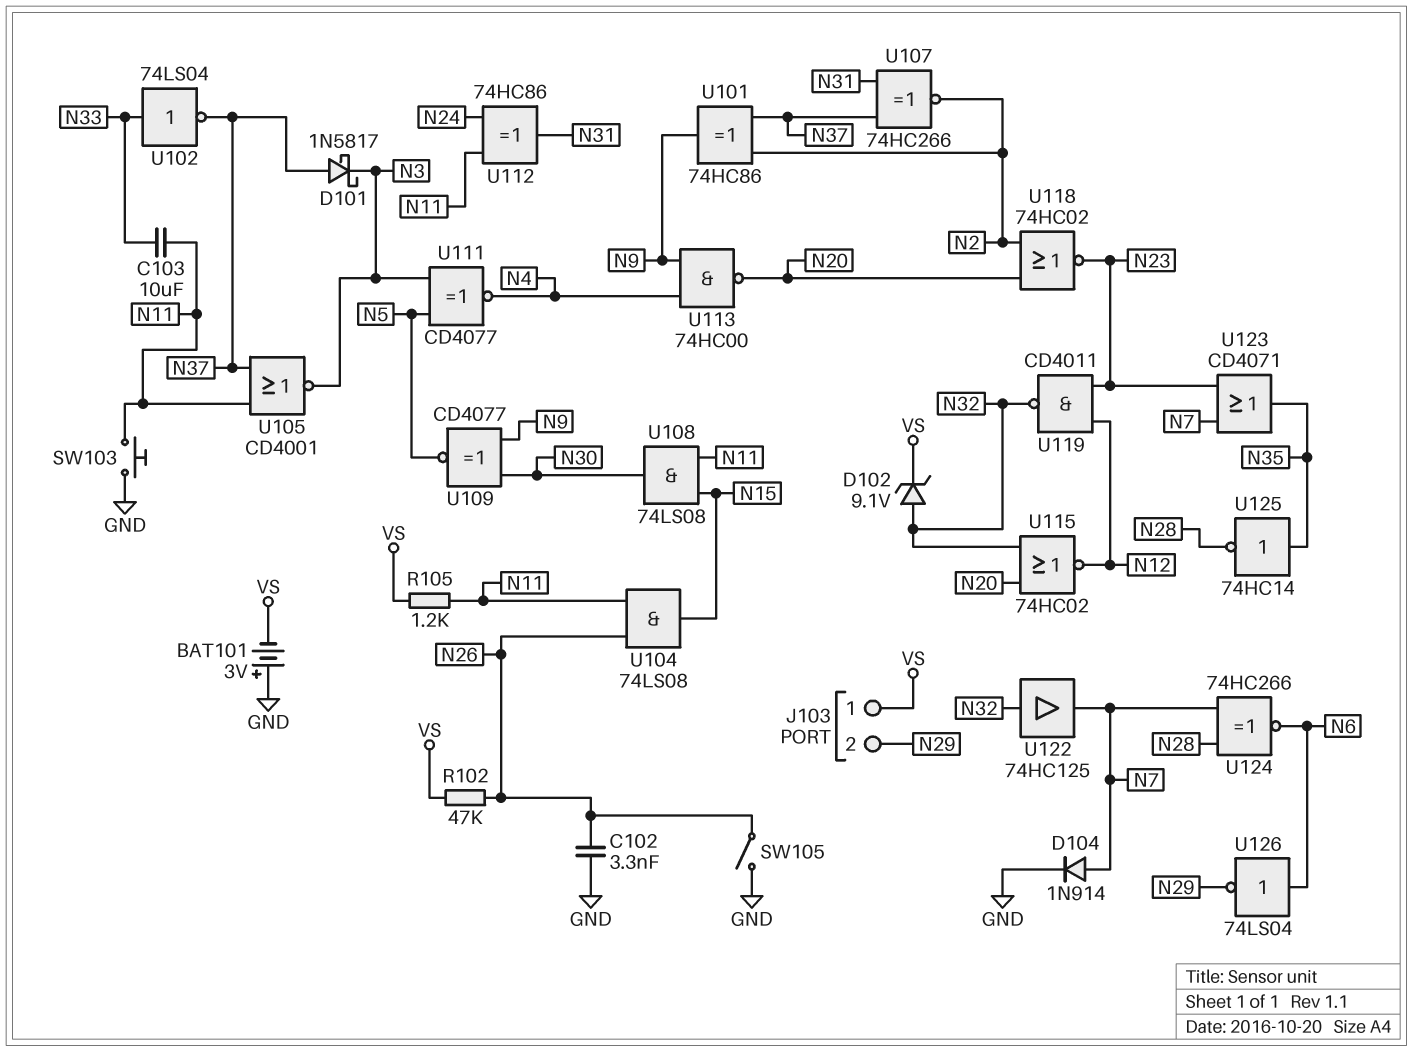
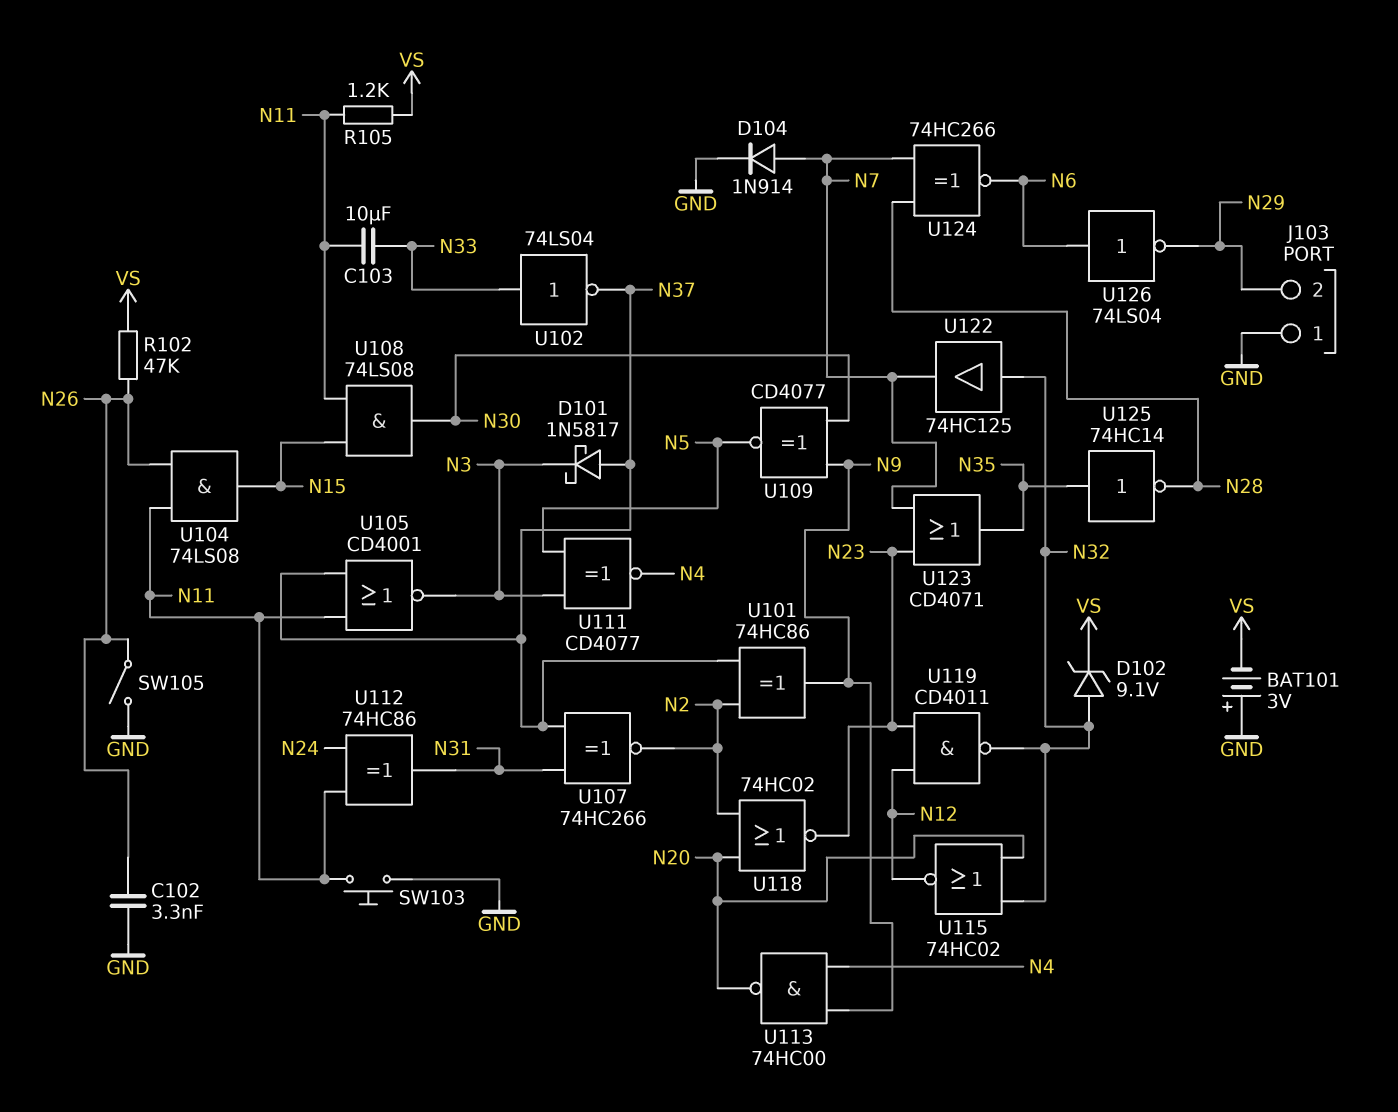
J103 pin 1: VS -> GND

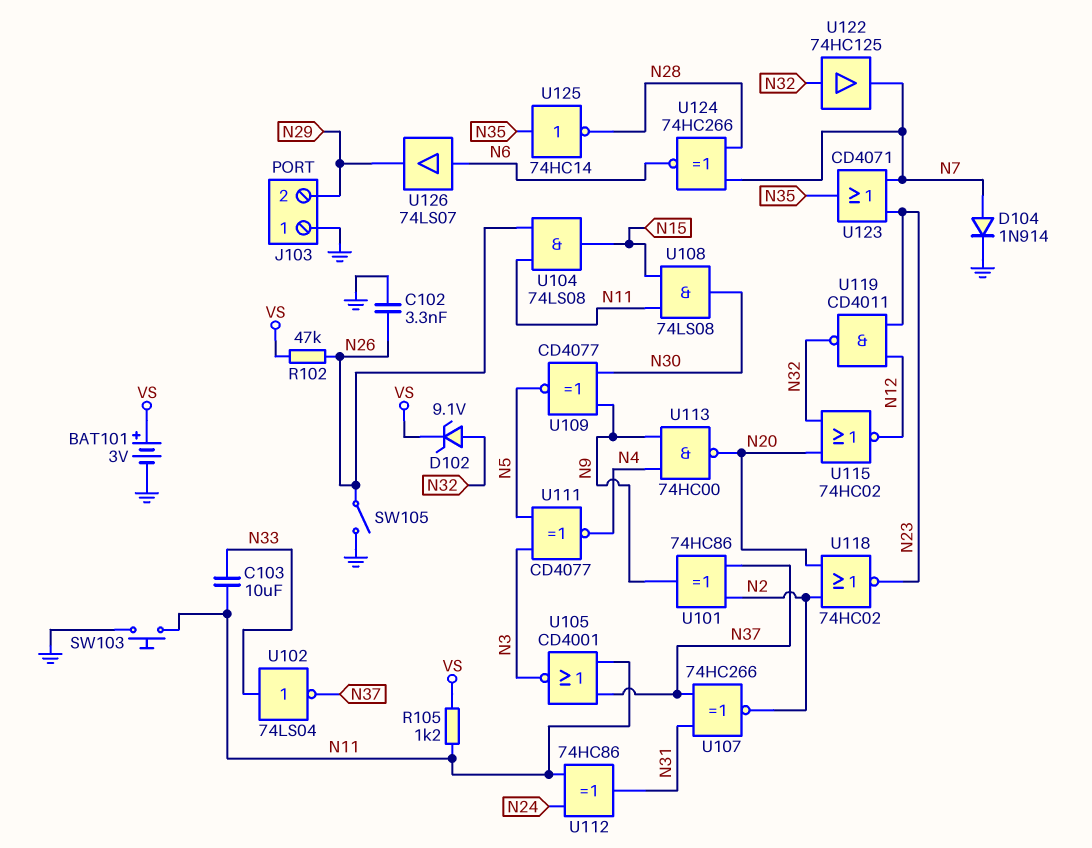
BAT101: 3V (plus GND, minus VS) -> 3V (plus VS, minus GND)
D101: schottky 1N5817 (A N37, K N3) -> none
U126: NOT 74LS04 (in N6, out N29) -> buffer 74LS07 (in N6, out N29)

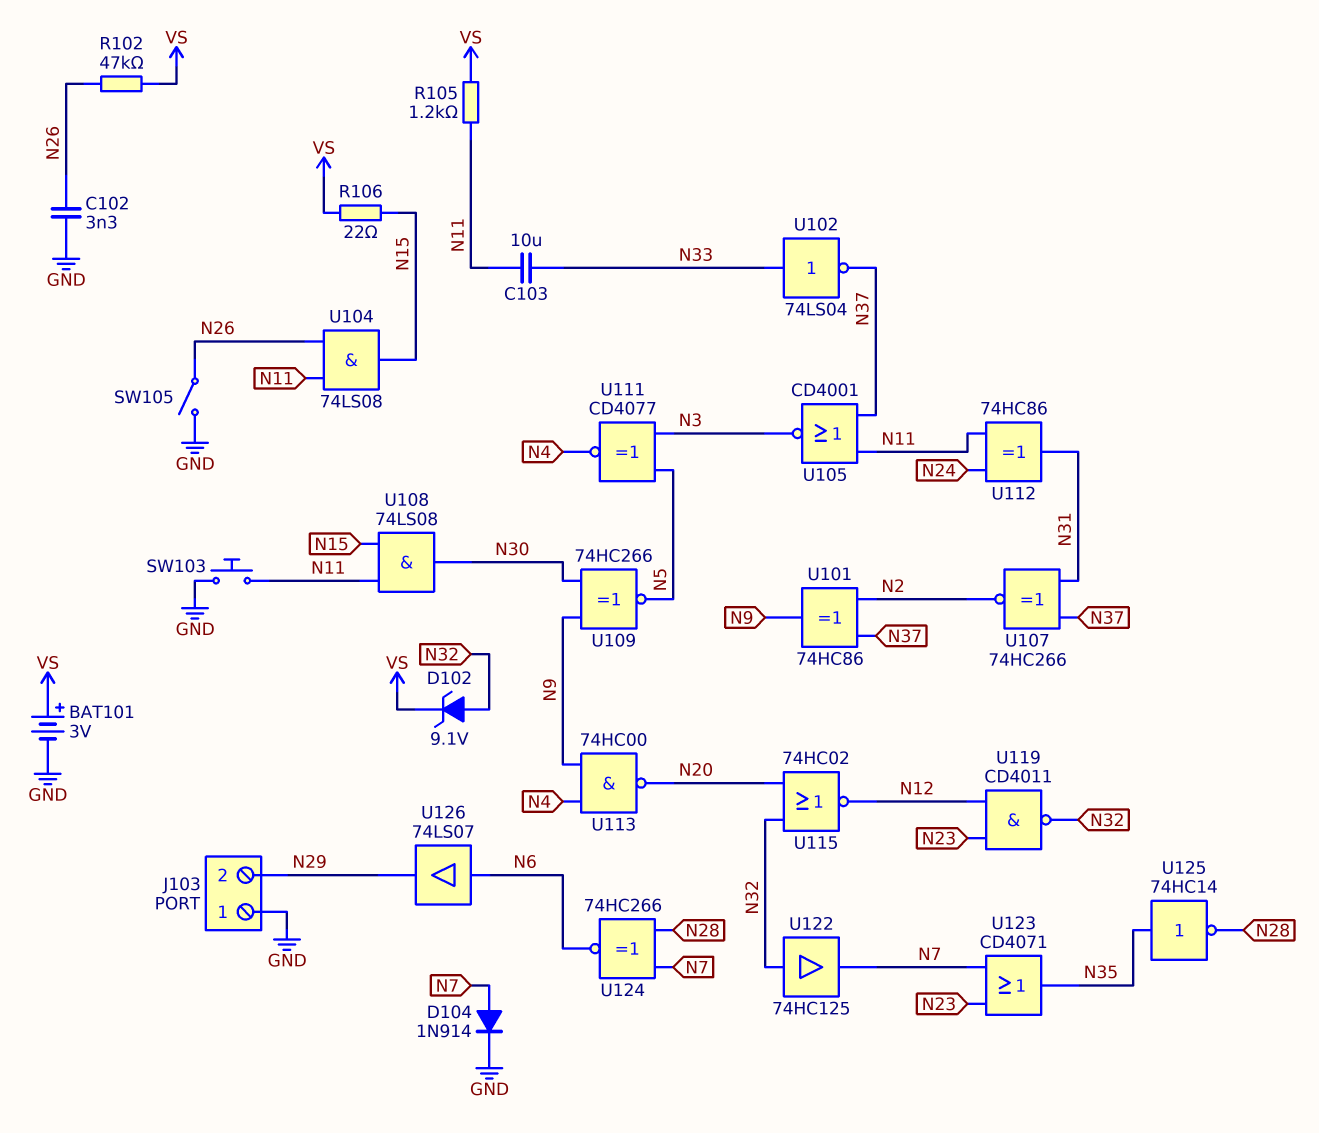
R106: none -> 22 (N15, VS)
U109: XNOR CD4077 (in N9, in N30, out N5) -> XNOR 74HC266 (in N9, in N30, out N5)
U118: NOR 74HC02 (in N2, in N20, out N23) -> none

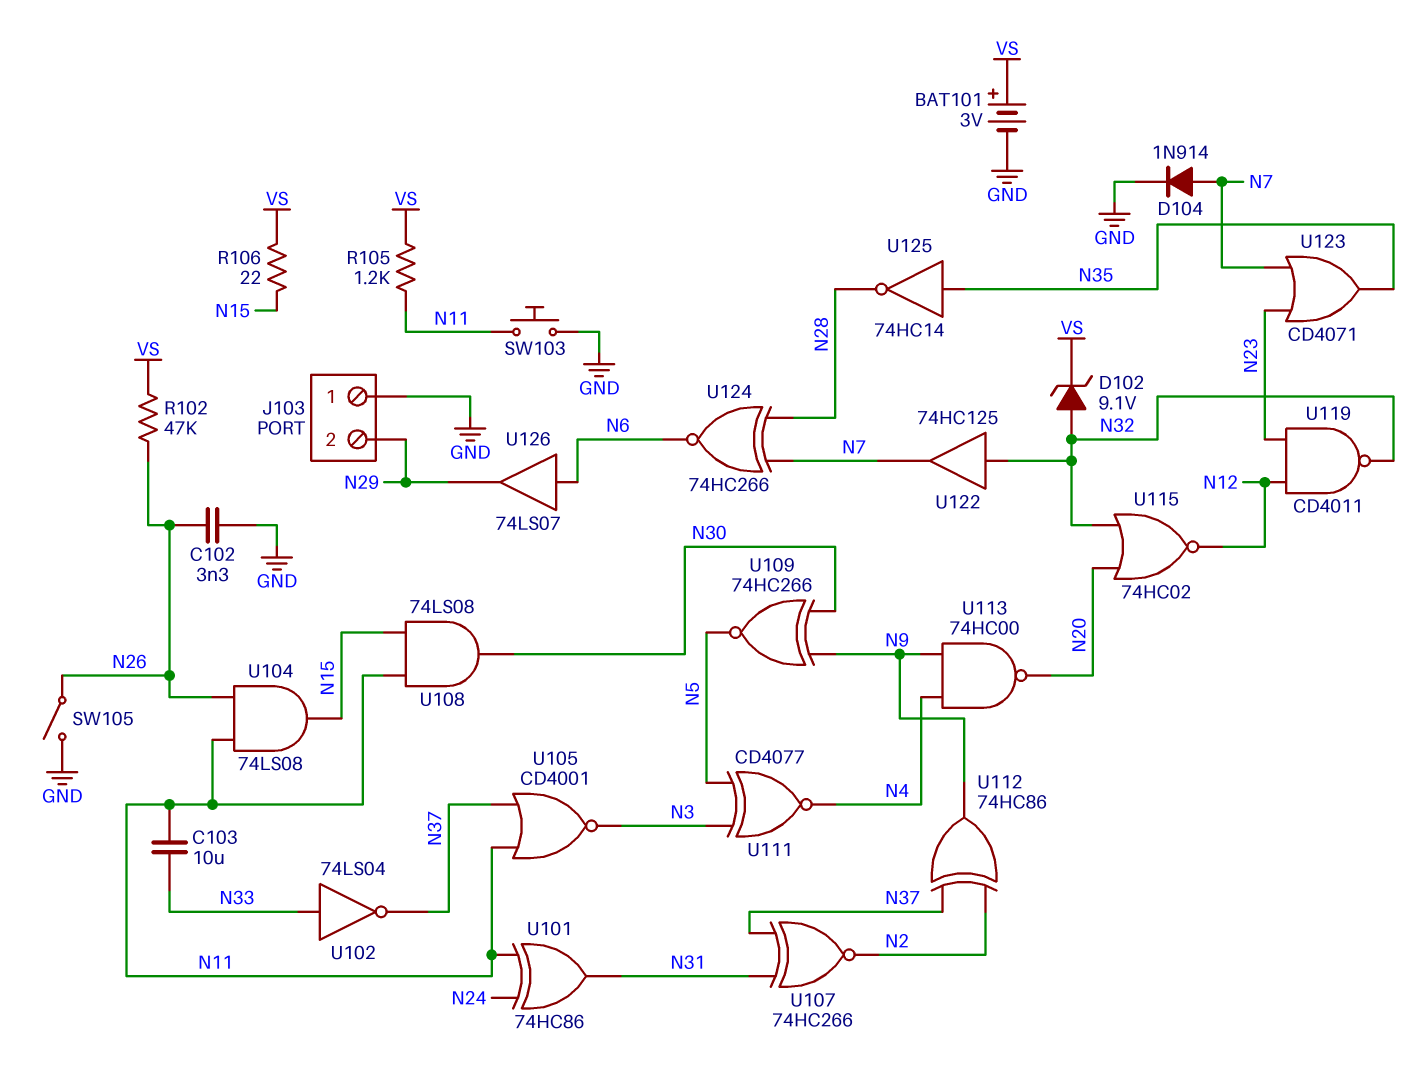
U101: XOR 74HC86 (in N2, in N37, out N9) -> XOR 74HC86 (in N11, in N24, out N31)
U112: XOR 74HC86 (in N11, in N24, out N31) -> XOR 74HC86 (in N2, in N37, out N9)

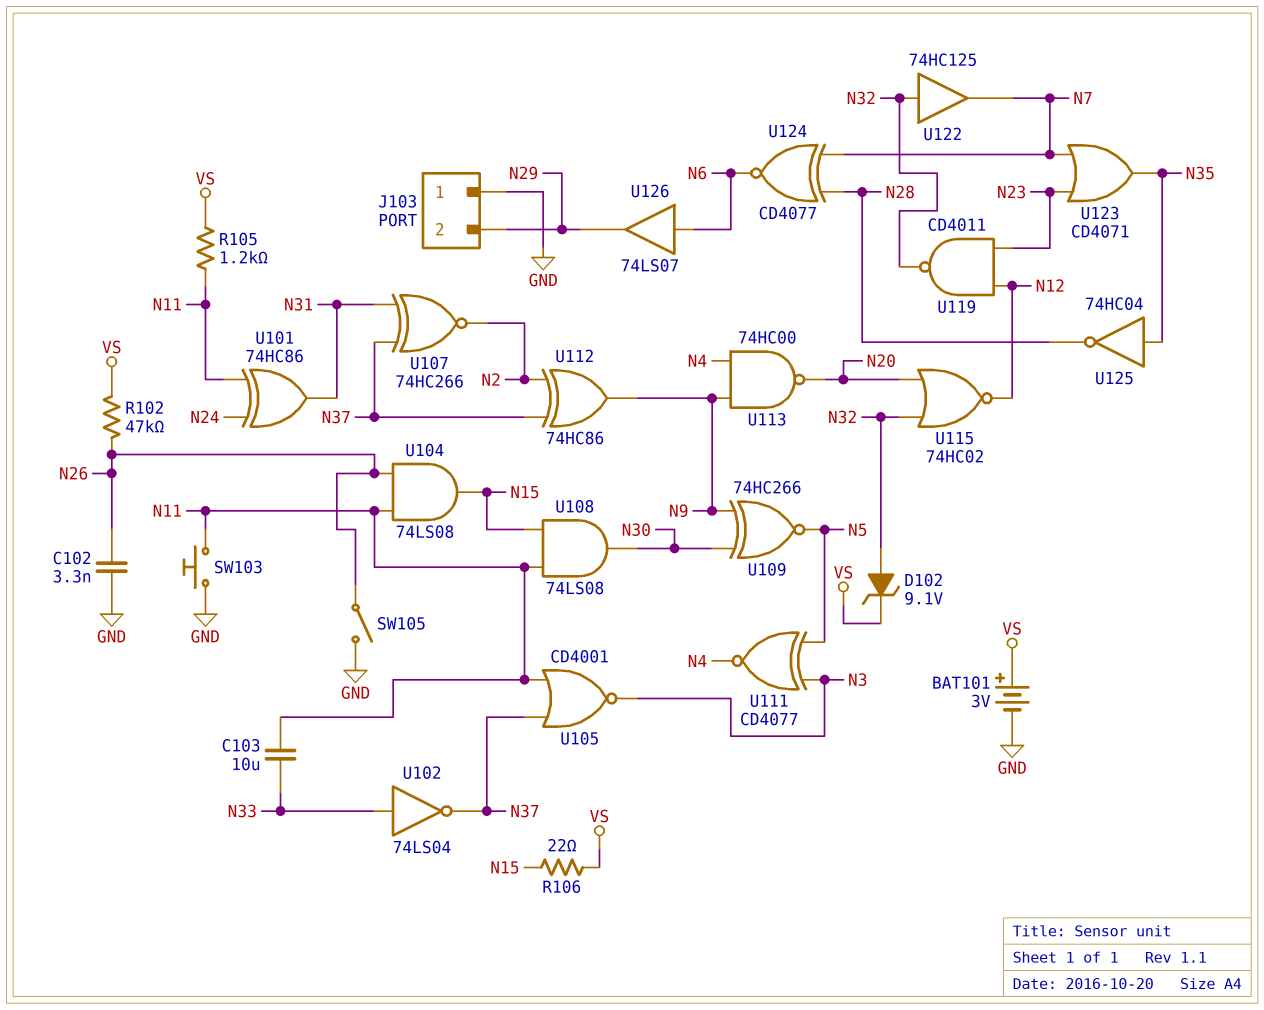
D104: diode 1N914 (A N7, K GND) -> none
U124: XNOR 74HC266 (in N7, in N28, out N6) -> XNOR CD4077 (in N7, in N28, out N6)
U125: NOT 74HC14 (in N35, out N28) -> NOT 74HC04 (in N35, out N28)

